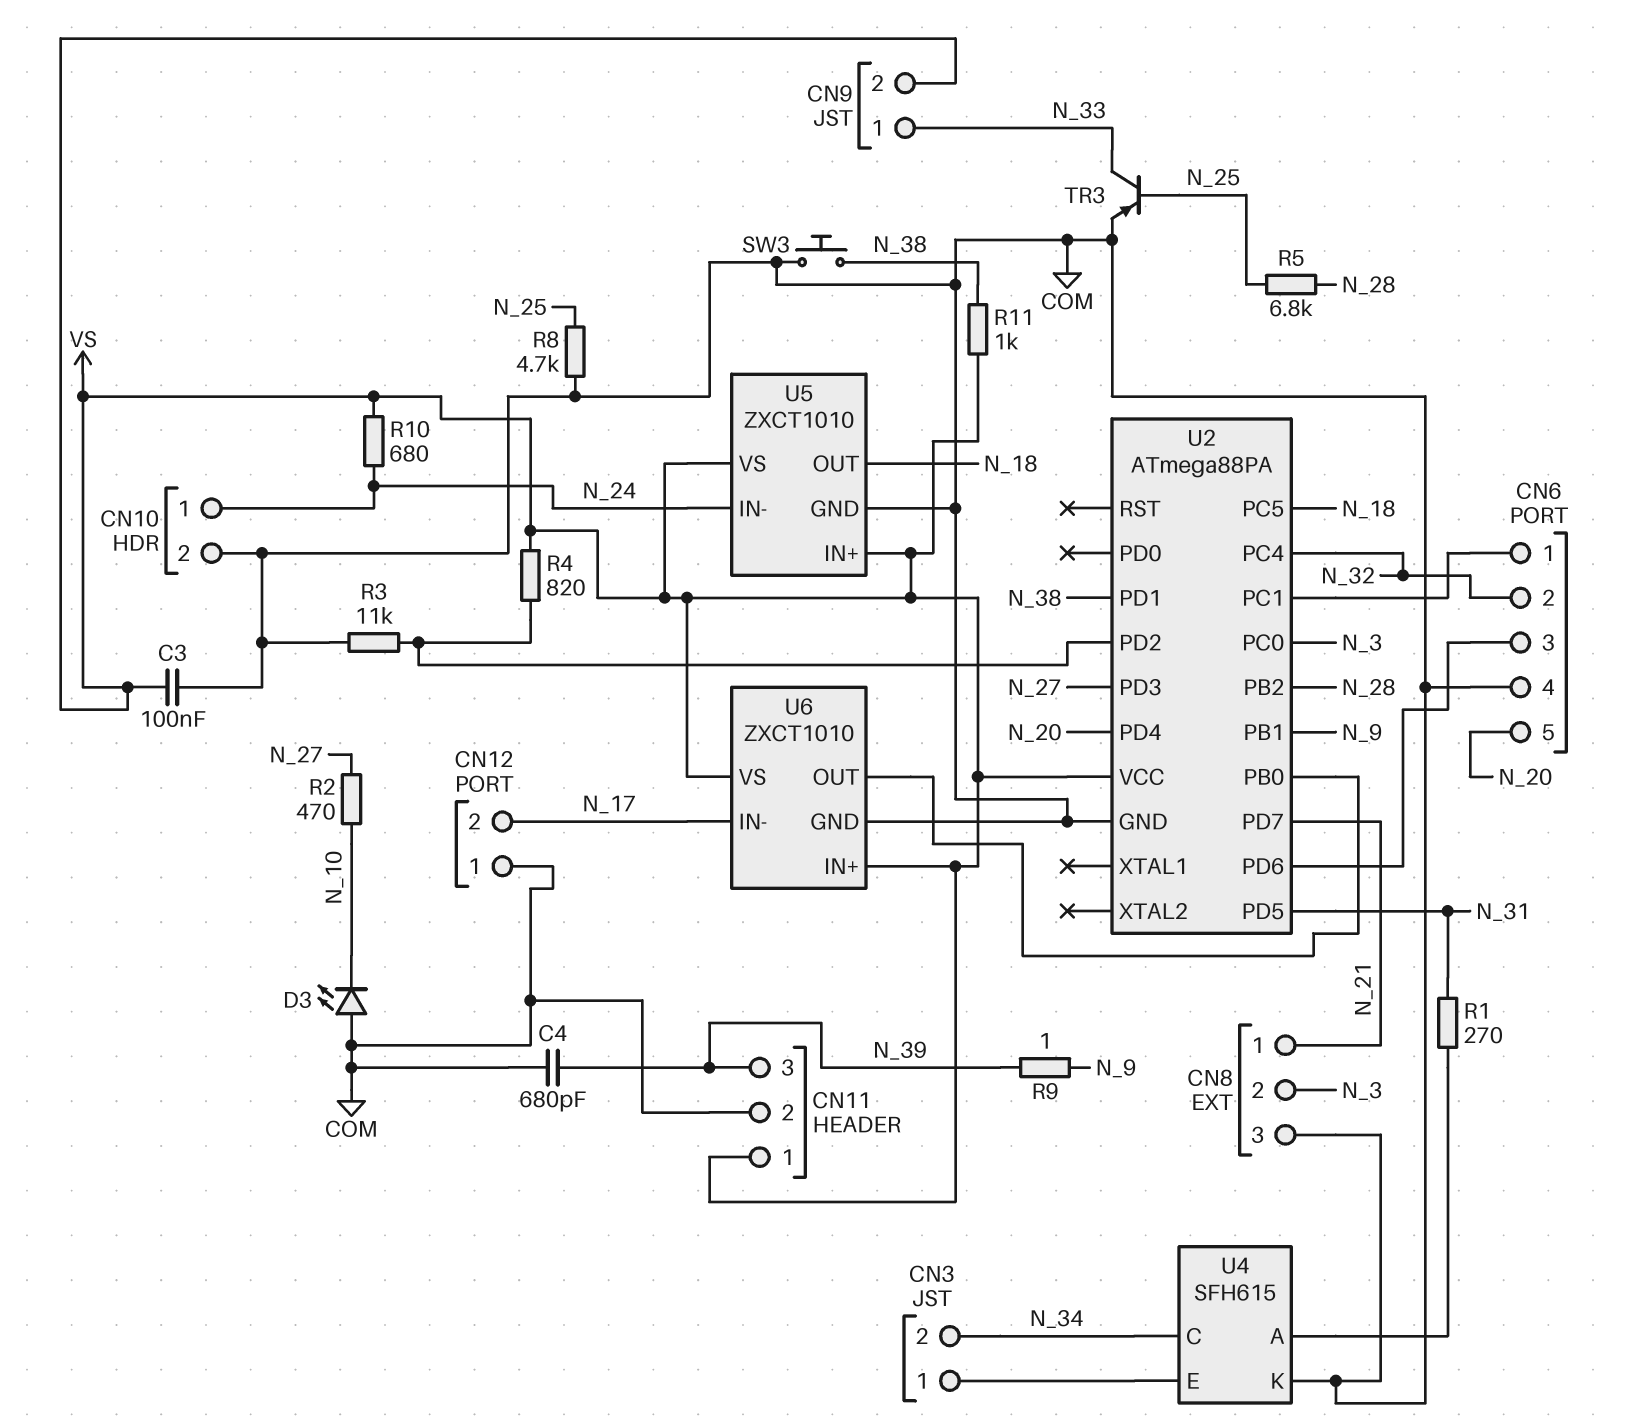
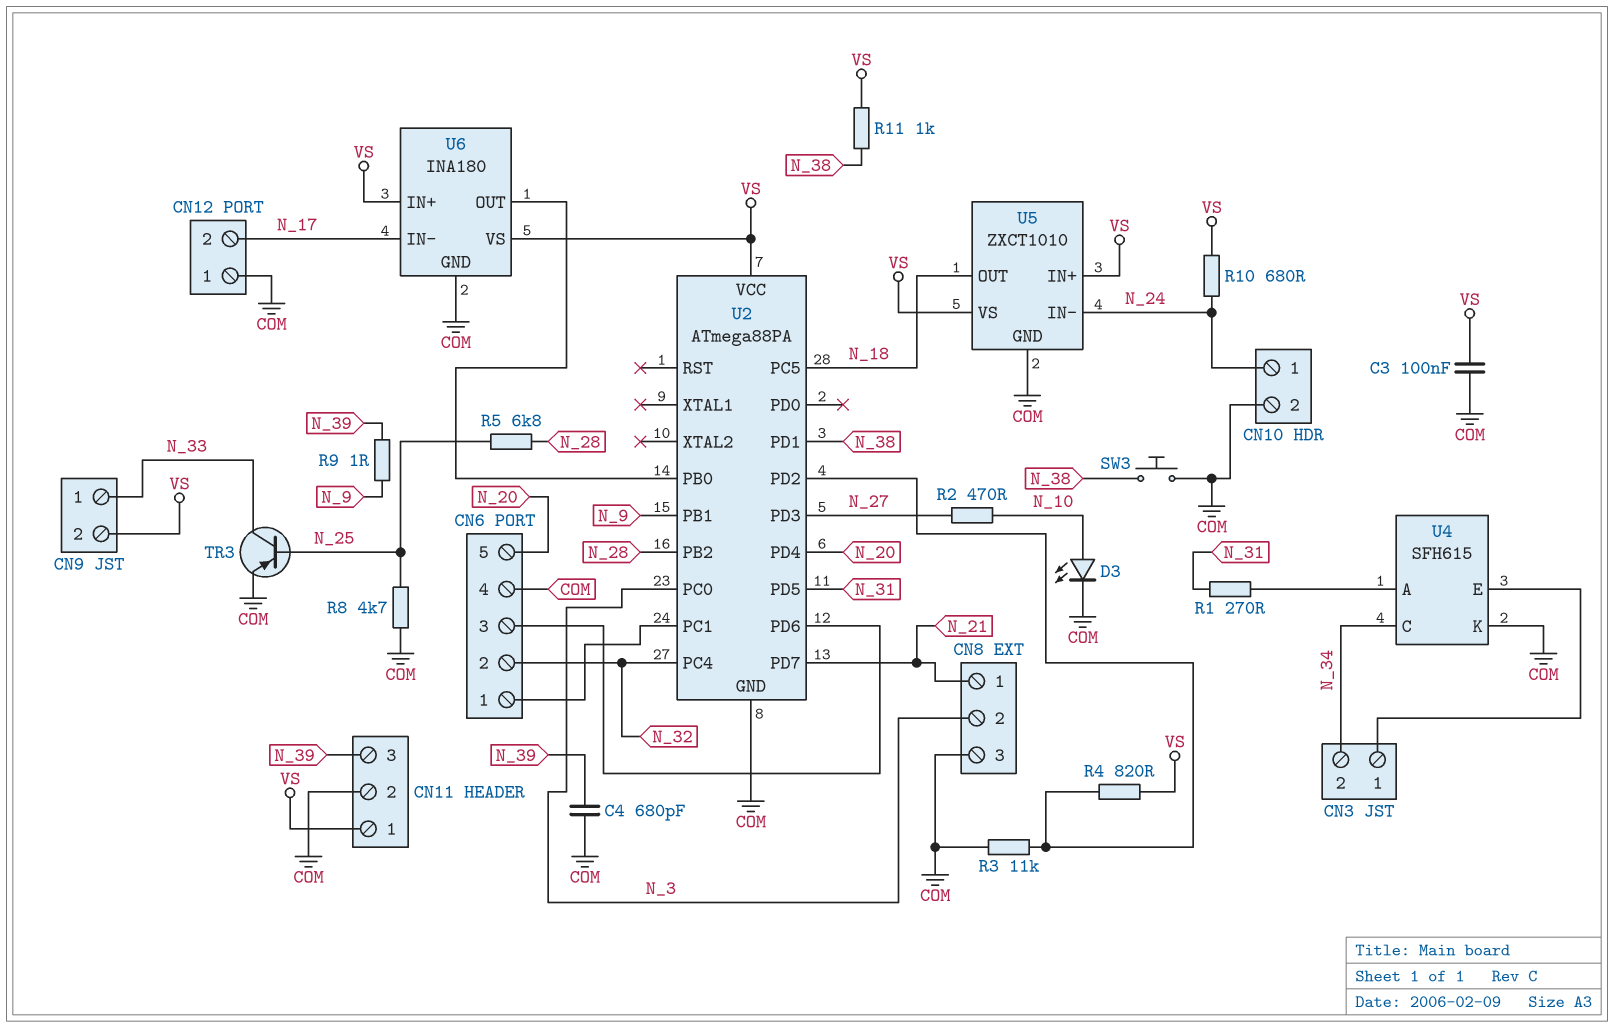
D3: LED (A COM, K N_10) -> LED (A N_10, K COM)
U6: ZXCT1010 -> INA180

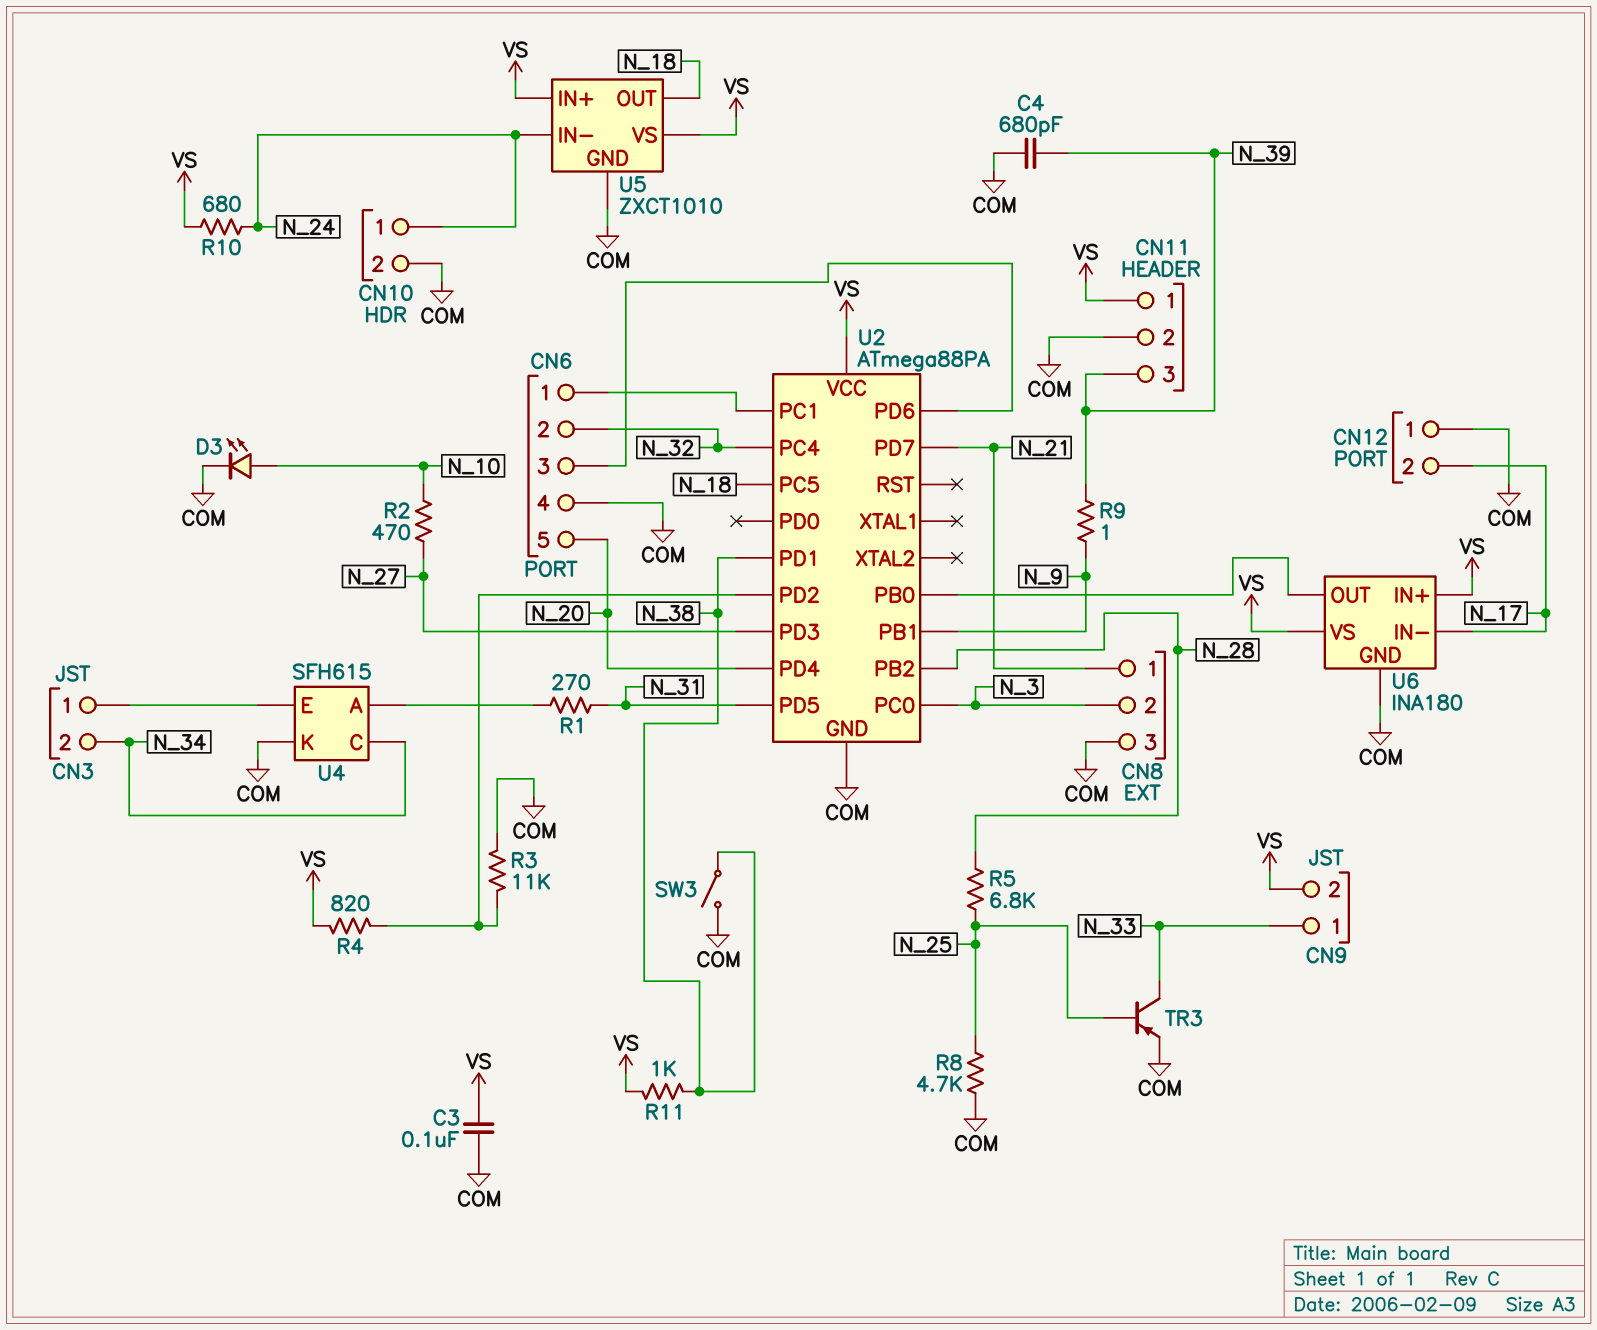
SW3: button (COM, N_38) -> switch (COM, N_38)

